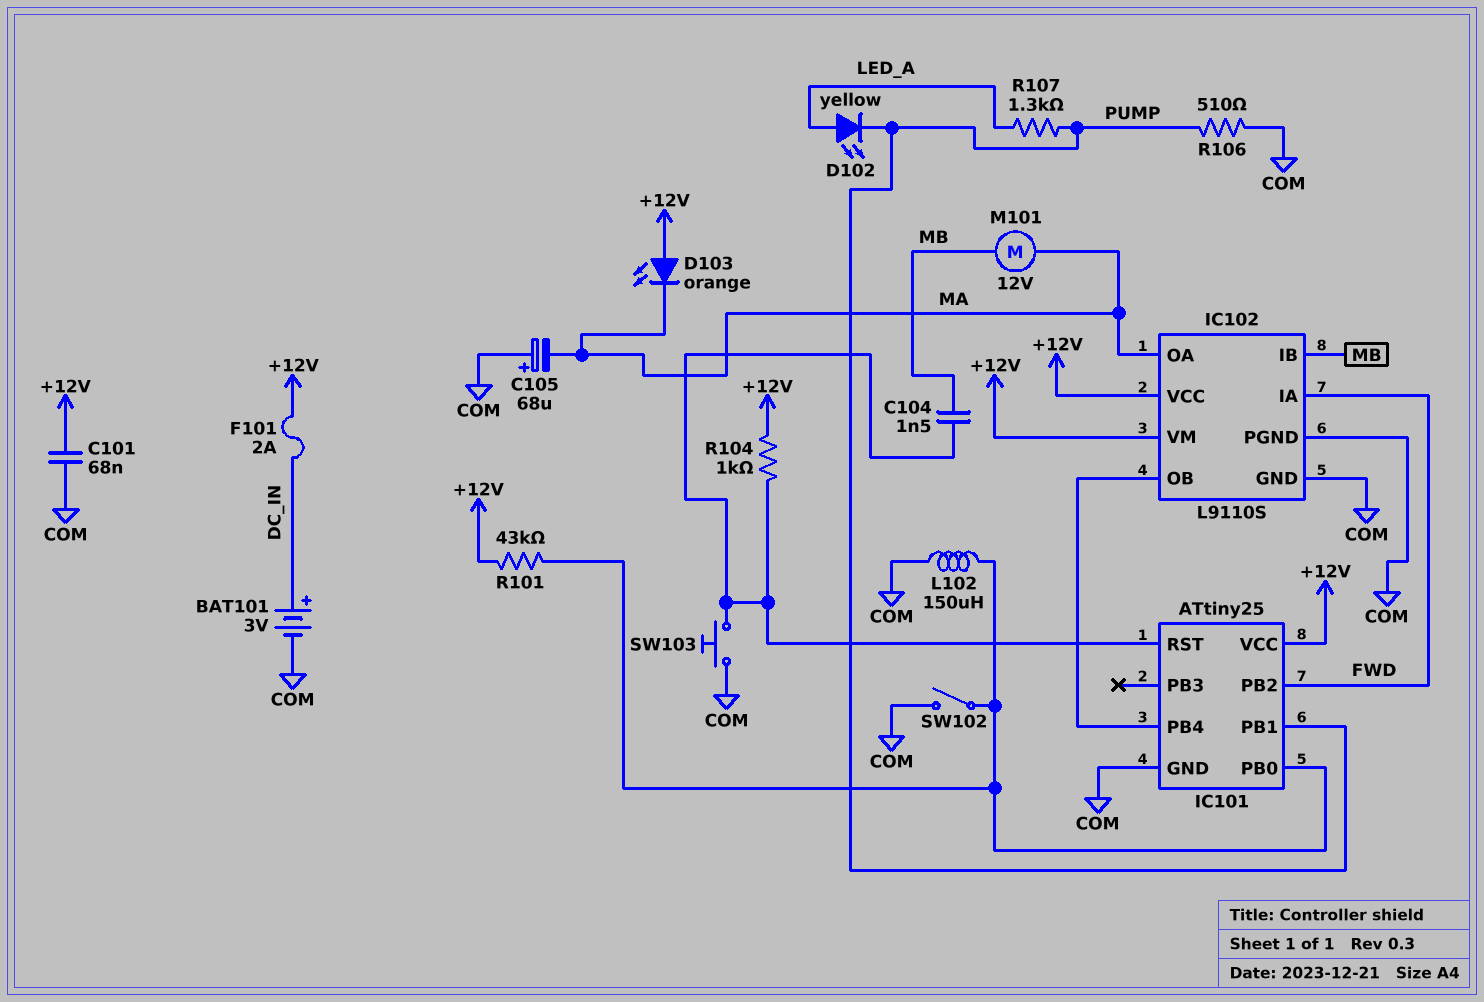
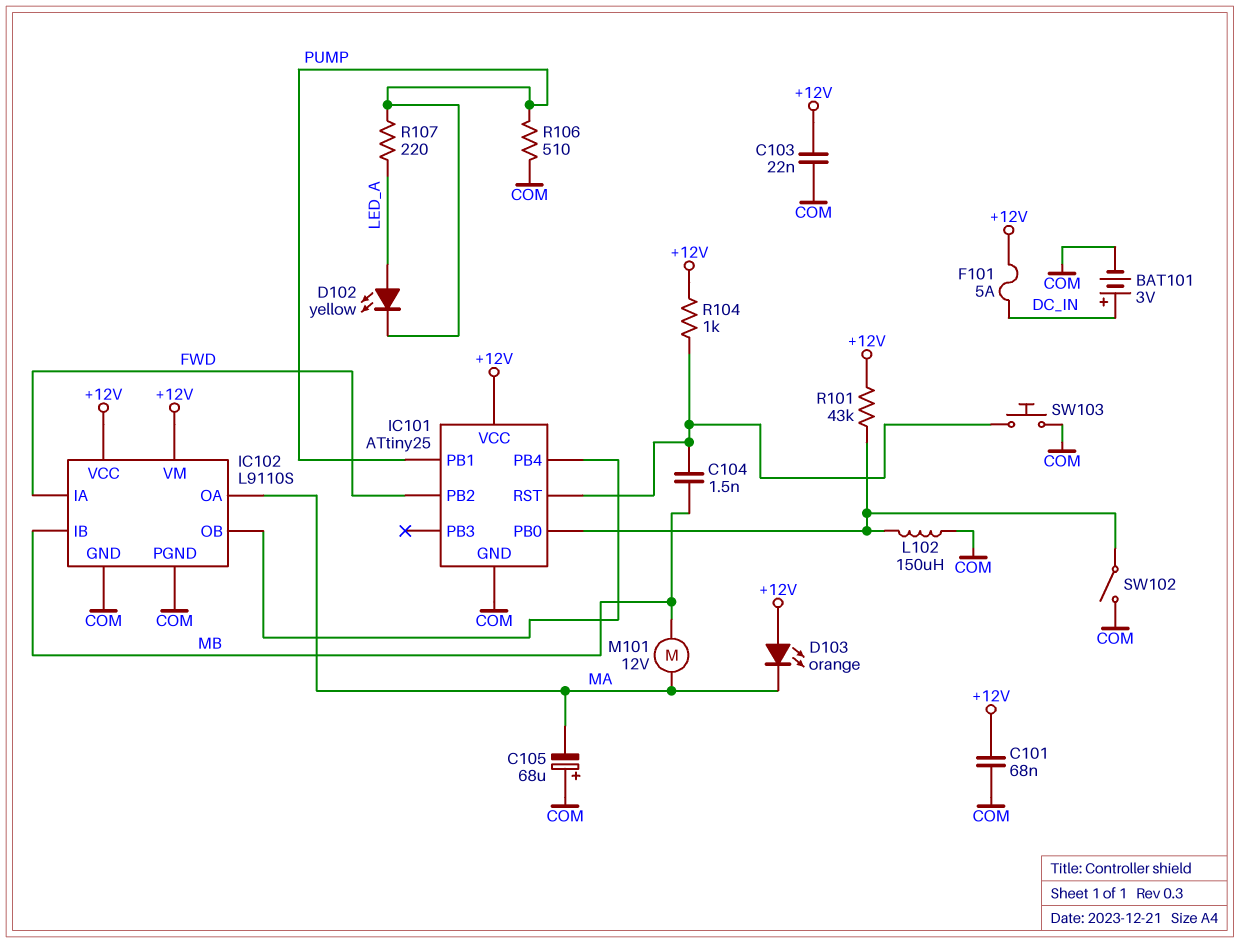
C103: none -> 22nF (+12V, COM)
F101: 2A (+12V, DC_IN) -> 5A (+12V, DC_IN)
R107: 1.3k (LED_A, PUMP) -> 220 (LED_A, PUMP)

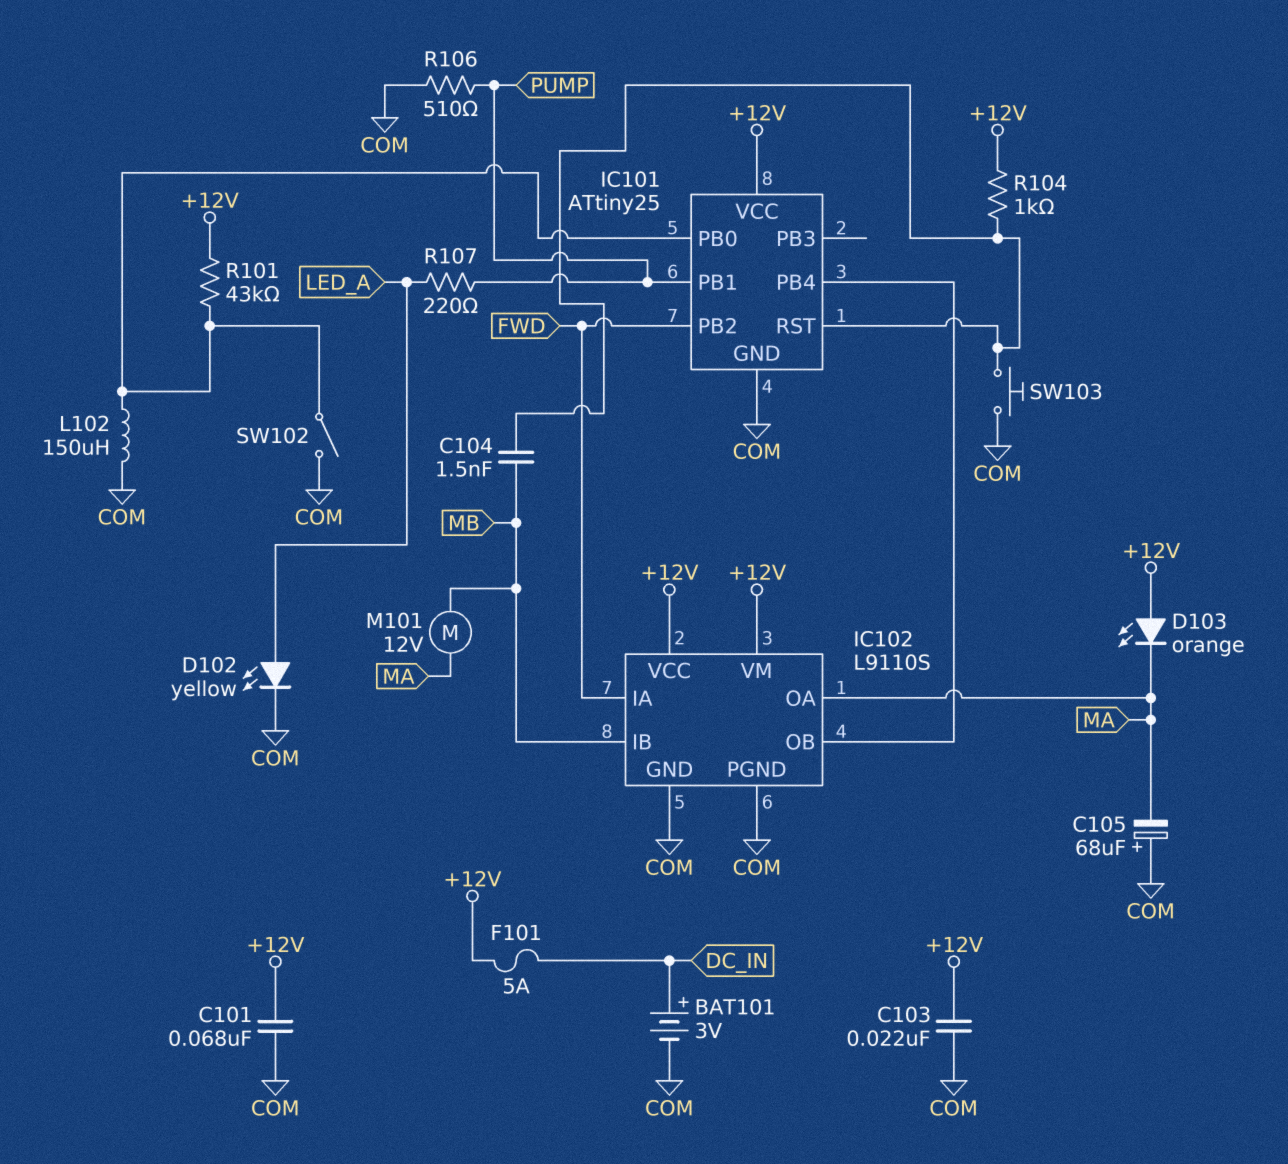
D102: LED yellow (A LED_A, K PUMP) -> LED yellow (A LED_A, K COM)

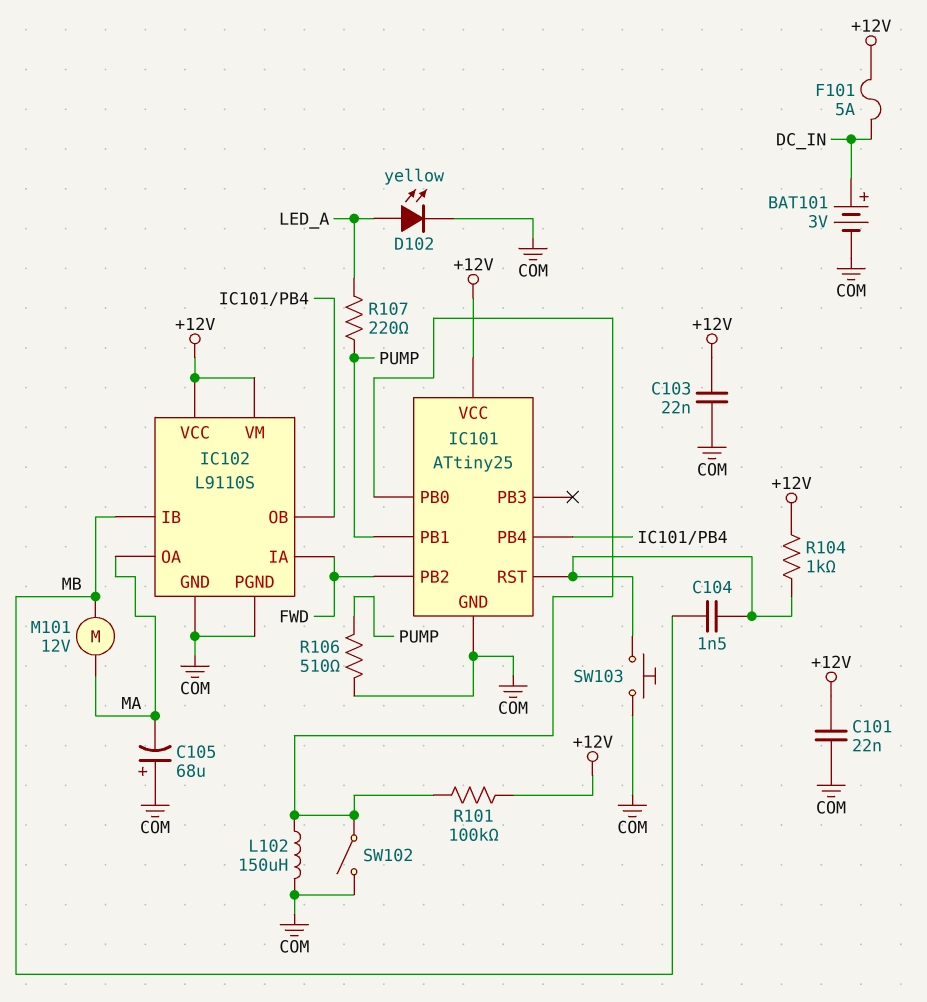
C101: 68nF (+12V, COM) -> 22nF (+12V, COM)
D103: LED orange (A +12V, K MA) -> none
R101: 43k (+12V, IC101/PB0) -> 100k (+12V, IC101/PB0)

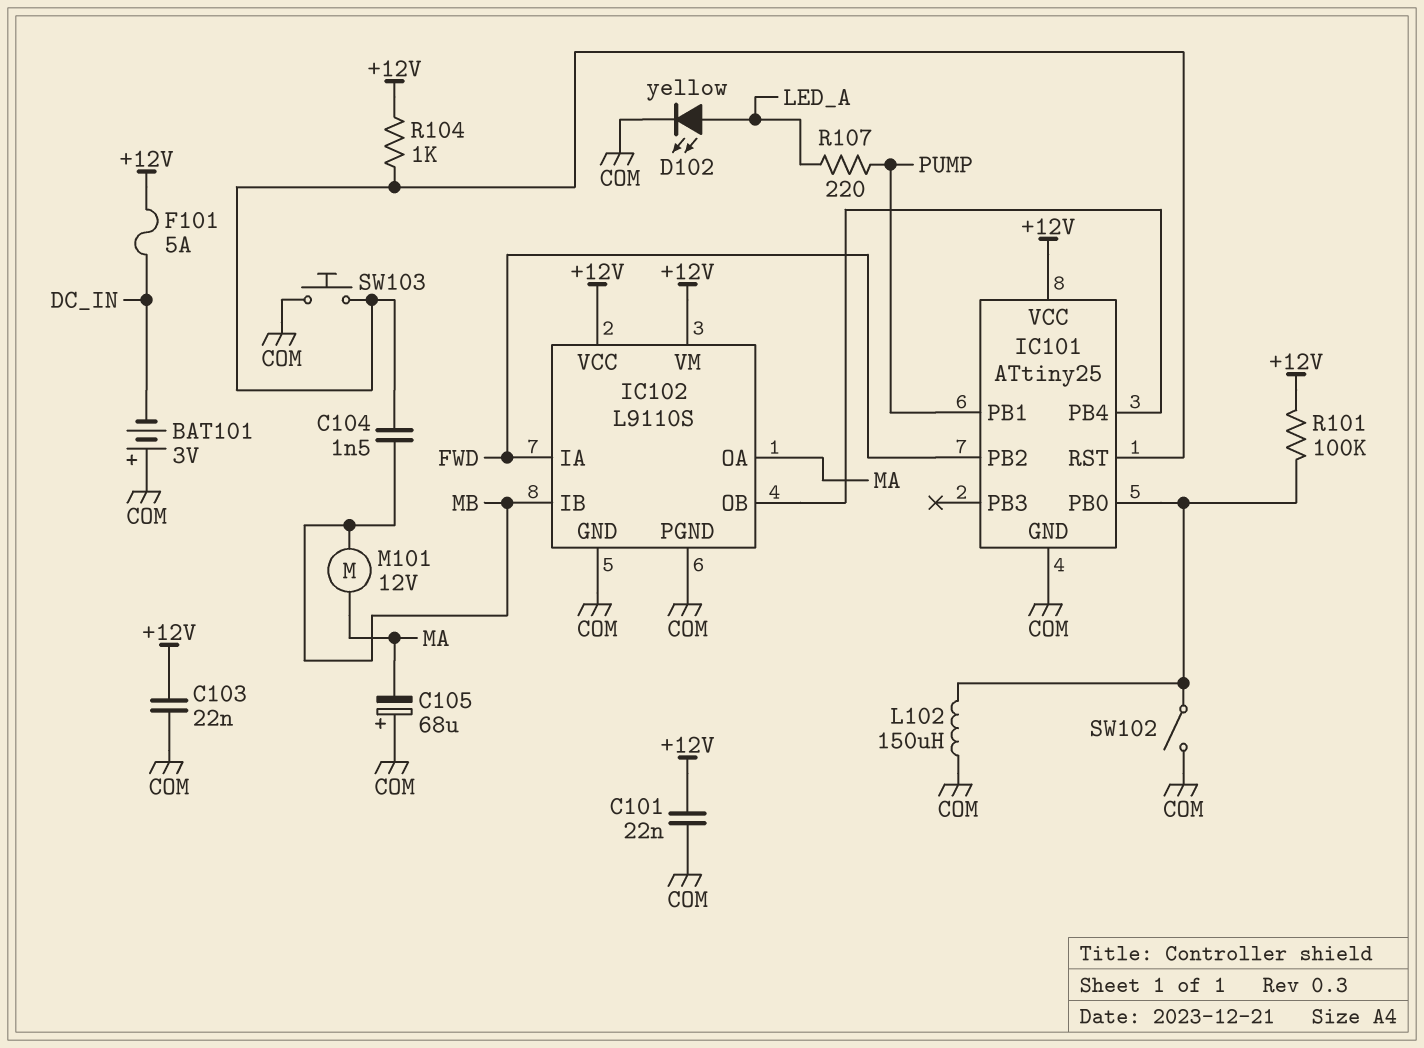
BAT101: 3V (plus DC_IN, minus COM) -> 3V (plus COM, minus DC_IN)
R106: 510 (COM, PUMP) -> none

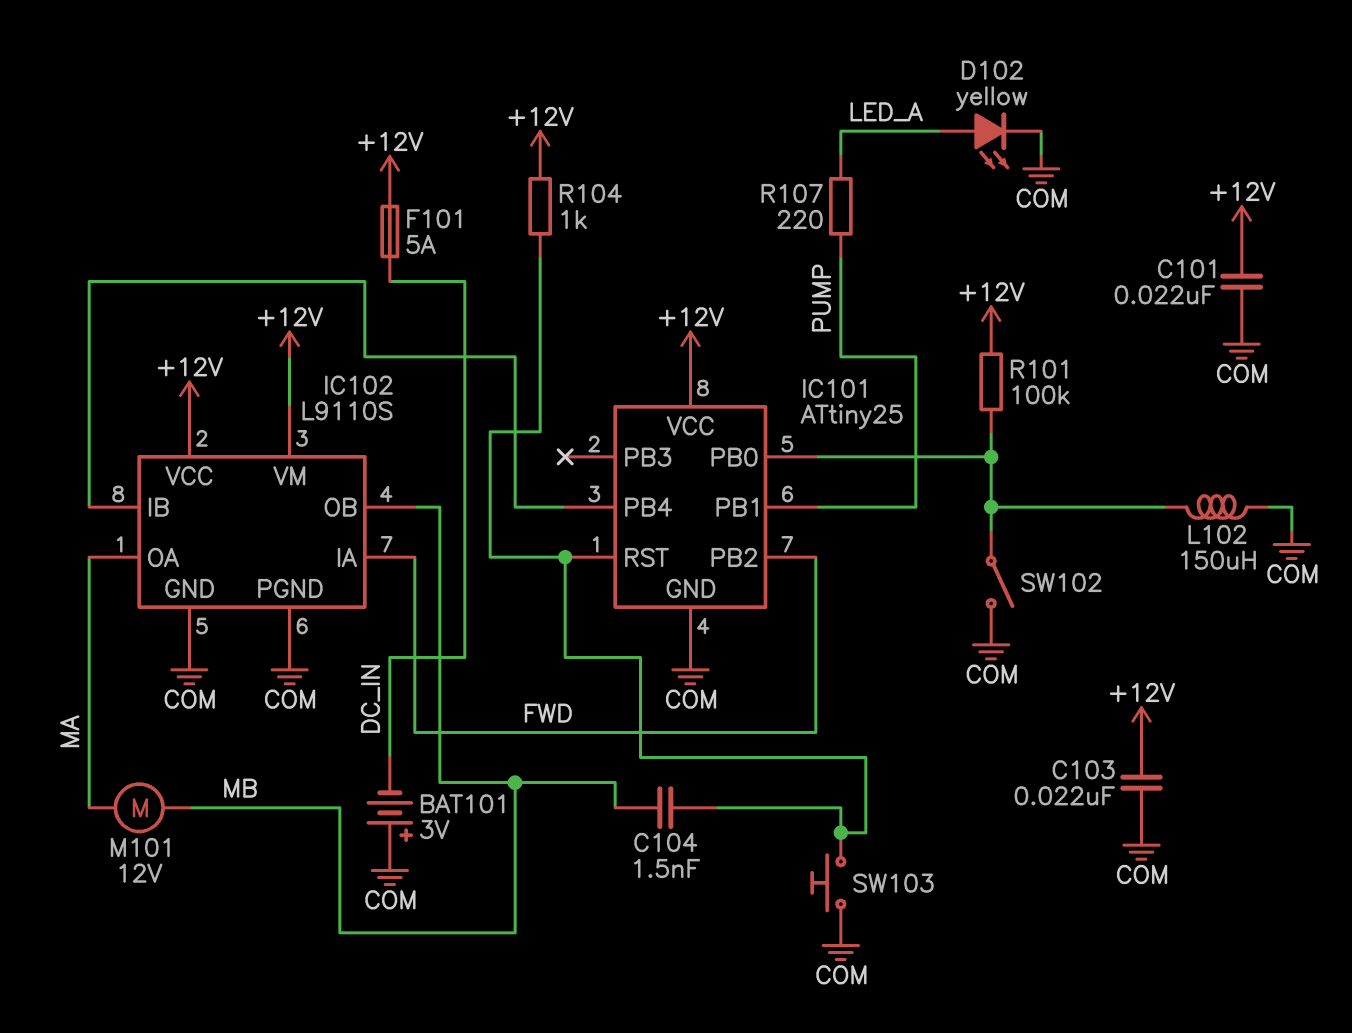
C105: 68uF (plus COM, minus MA) -> none
IC102 pin IB: MB -> IC101/PB4
IC102 pin OB: IC101/PB4 -> MB

